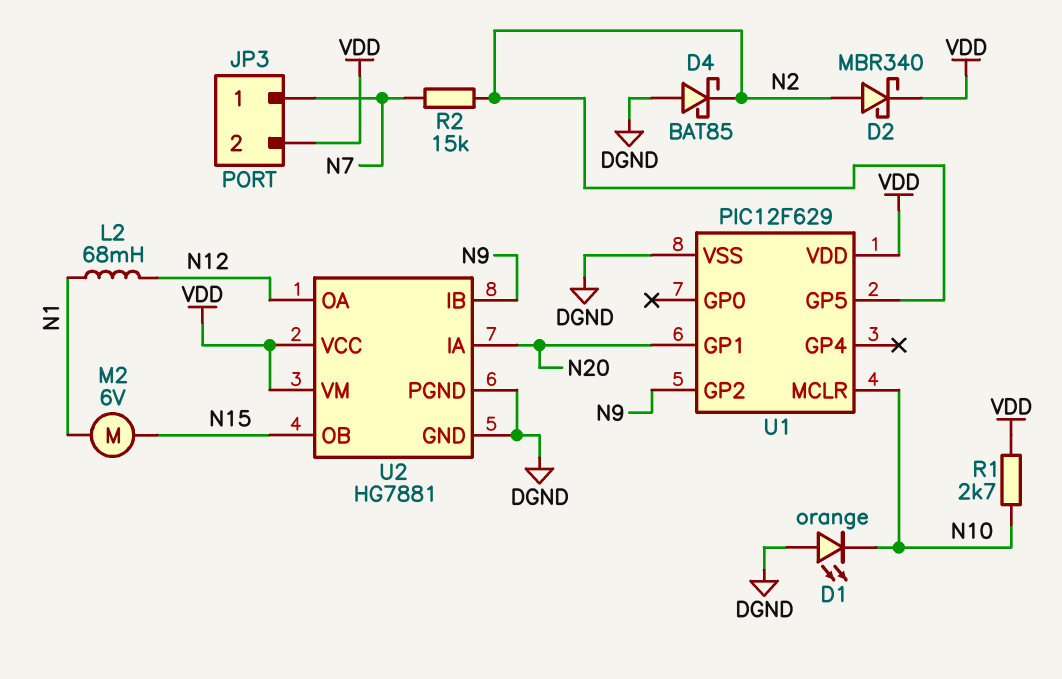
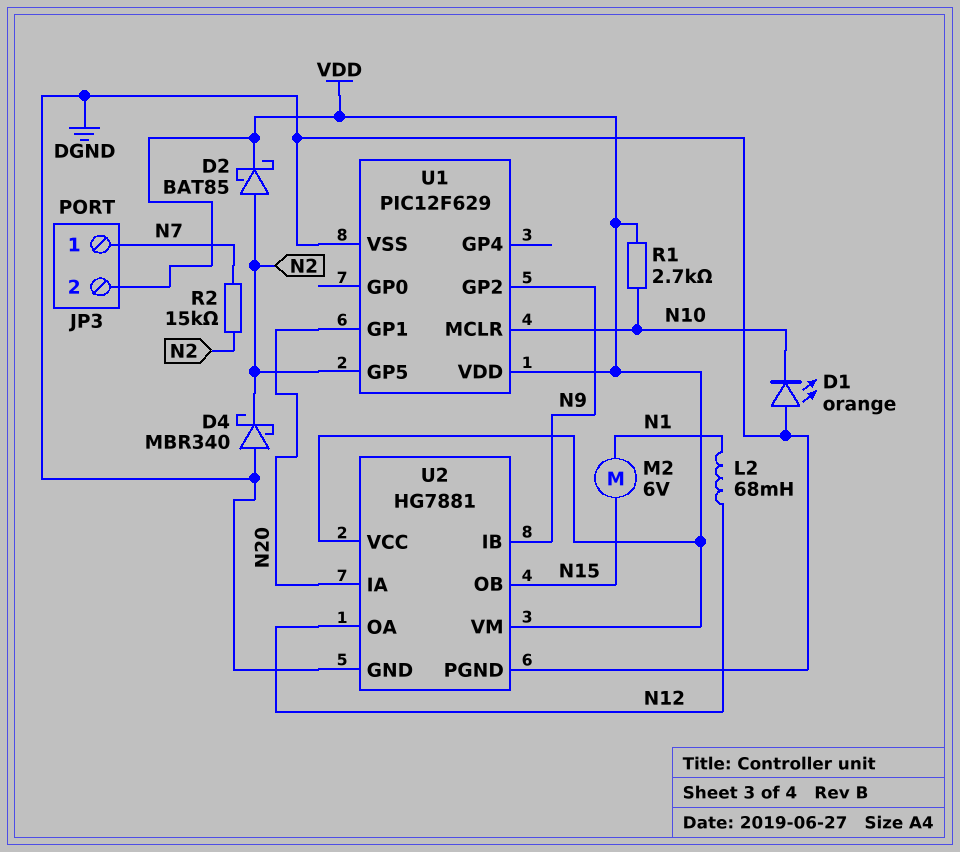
D2: schottky MBR340 (A N2, K VDD) -> schottky BAT85 (A N2, K VDD)
D4: schottky BAT85 (A DGND, K N2) -> schottky MBR340 (A DGND, K N2)

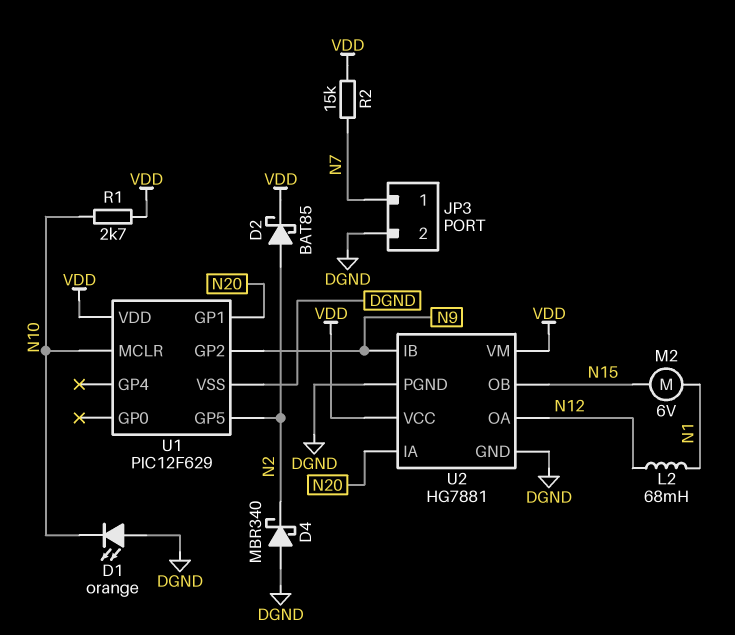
JP3 pin 2: VDD -> DGND
R2: 15k (N2, N7) -> 15k (N7, VDD)

